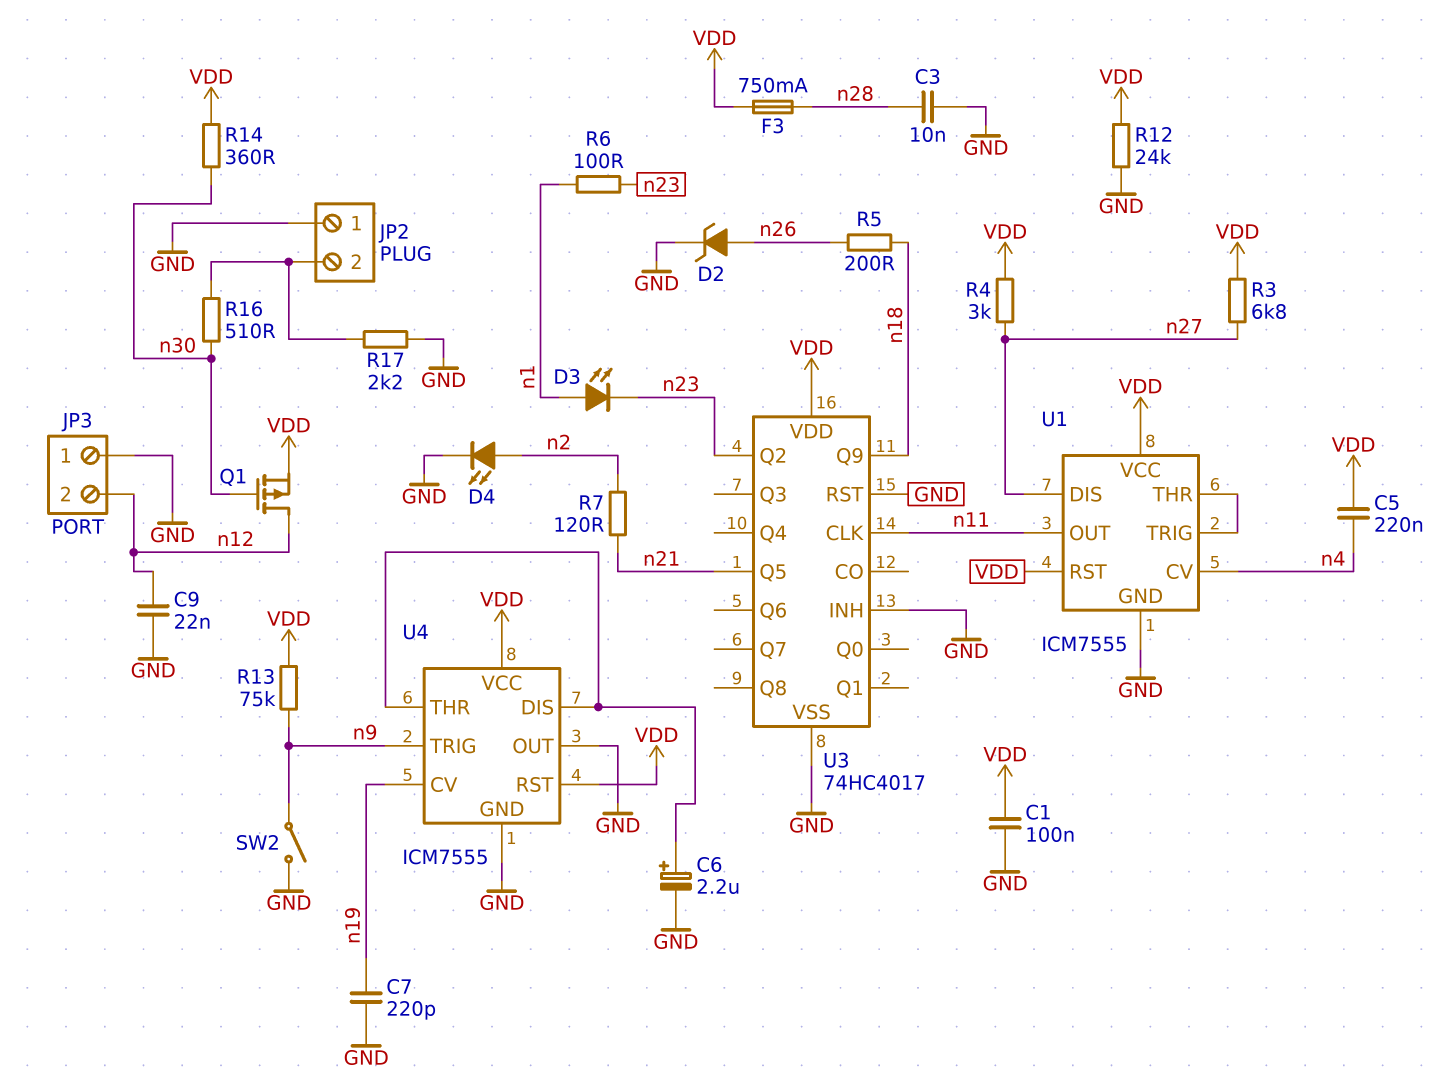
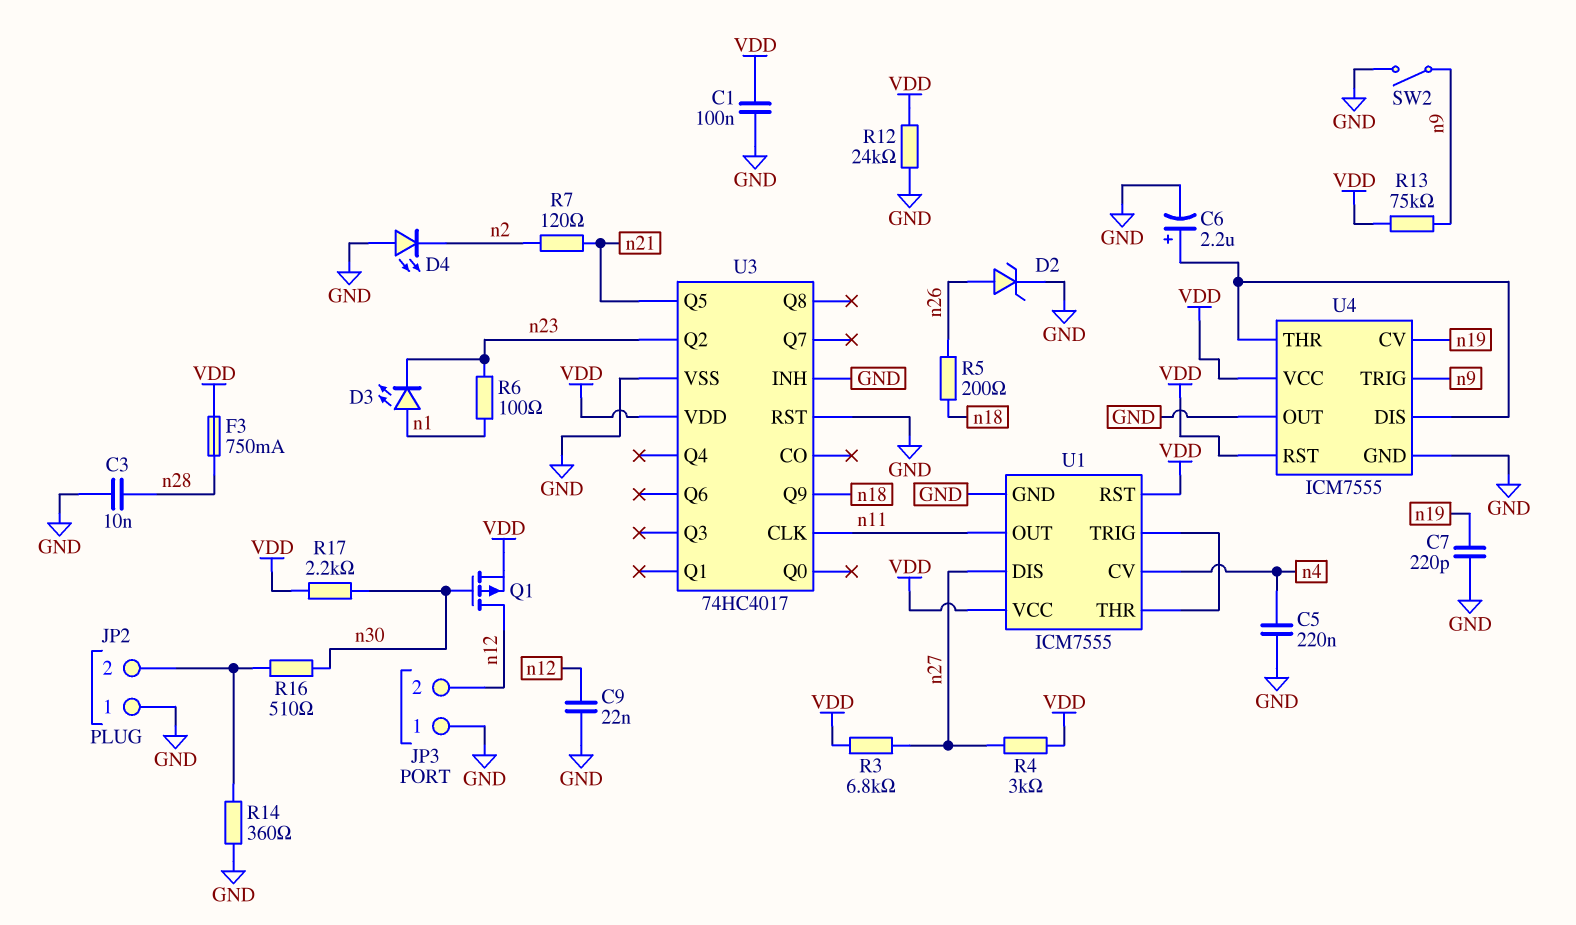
C5: 220nF (VDD, n4) -> 220nF (GND, n4)
D4: LED (A n2, K GND) -> LED (A GND, K n2)
R14: 360 (VDD, n30) -> 360 (GND, JP2/2)
R17: 2.2k (GND, JP2/2) -> 2.2k (VDD, n30)

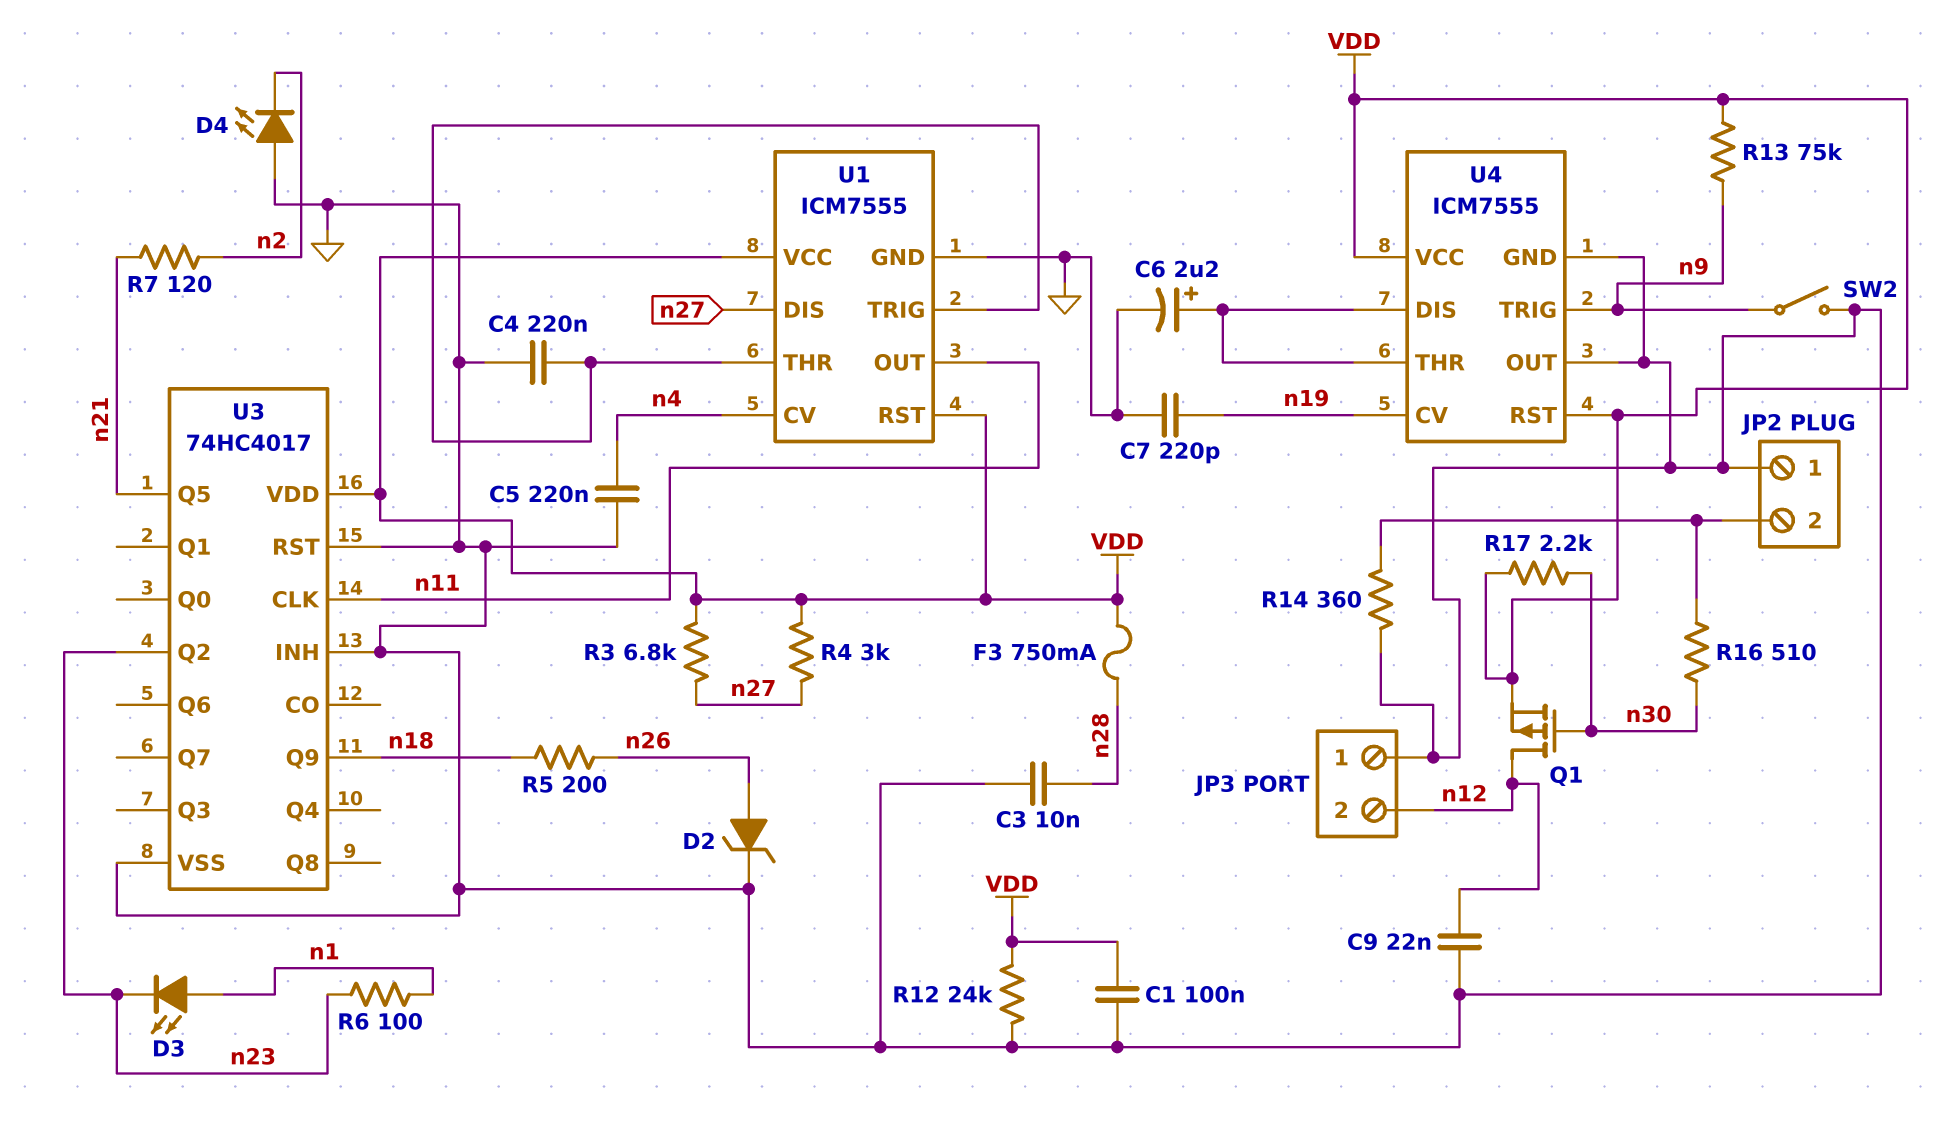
C4: none -> 220nF (GND, U1/THR)

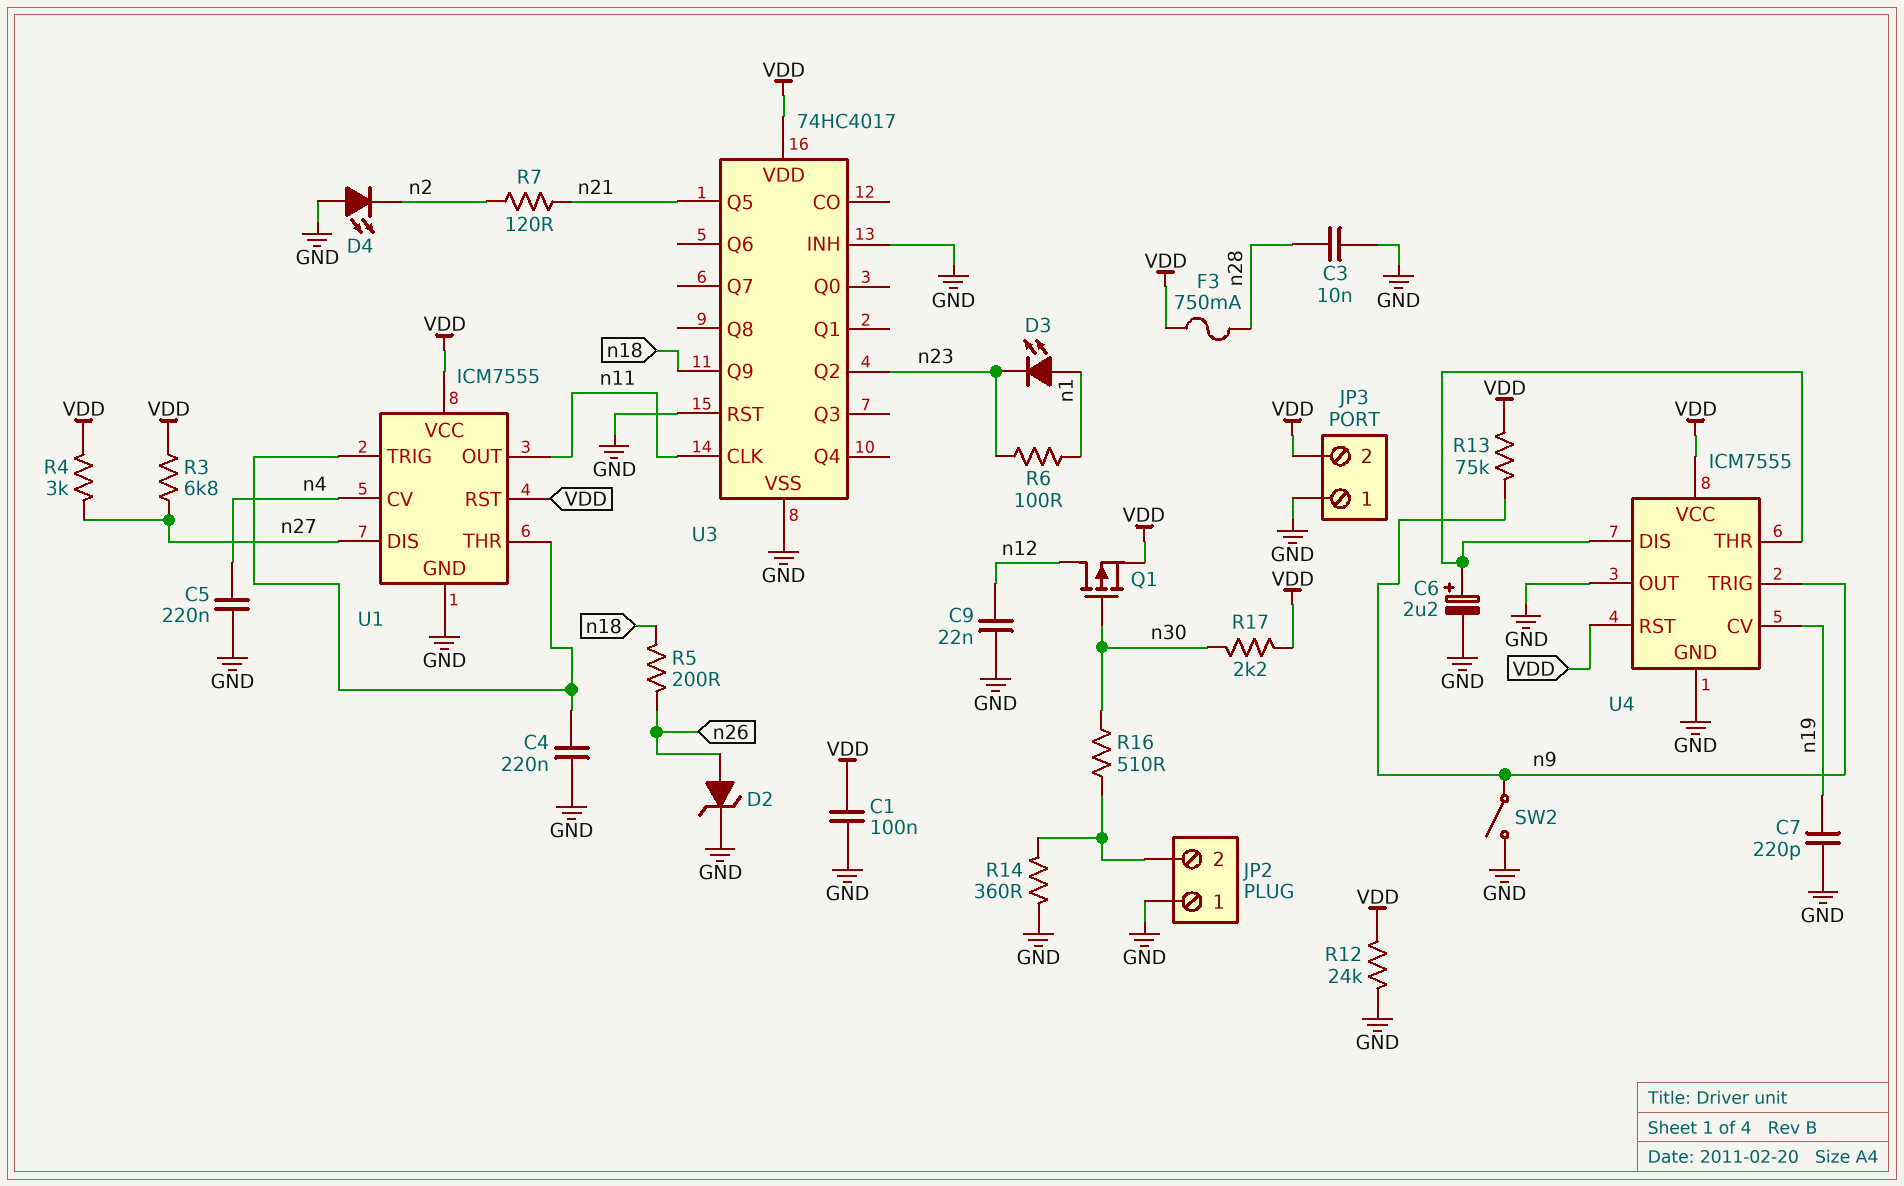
JP3 pin 2: n12 -> VDD

